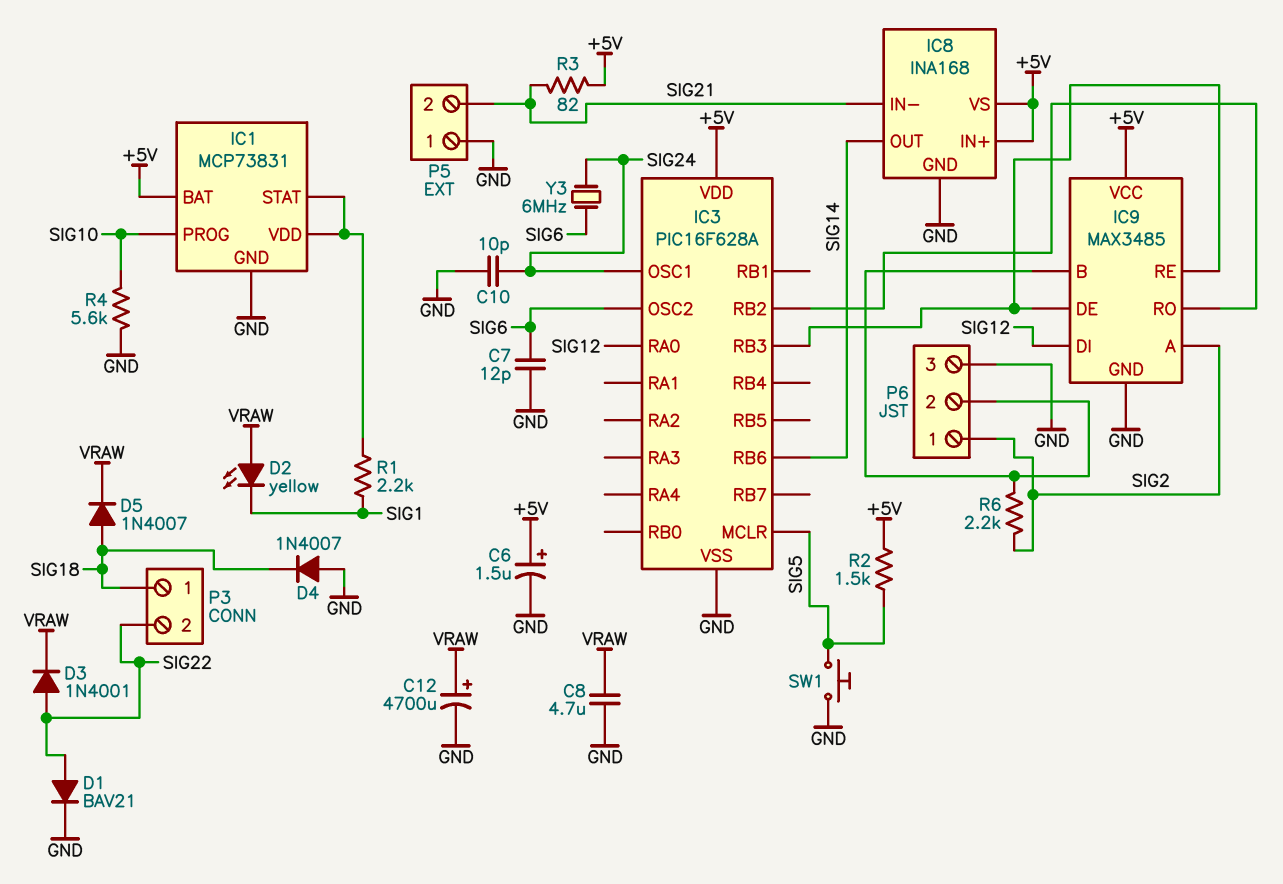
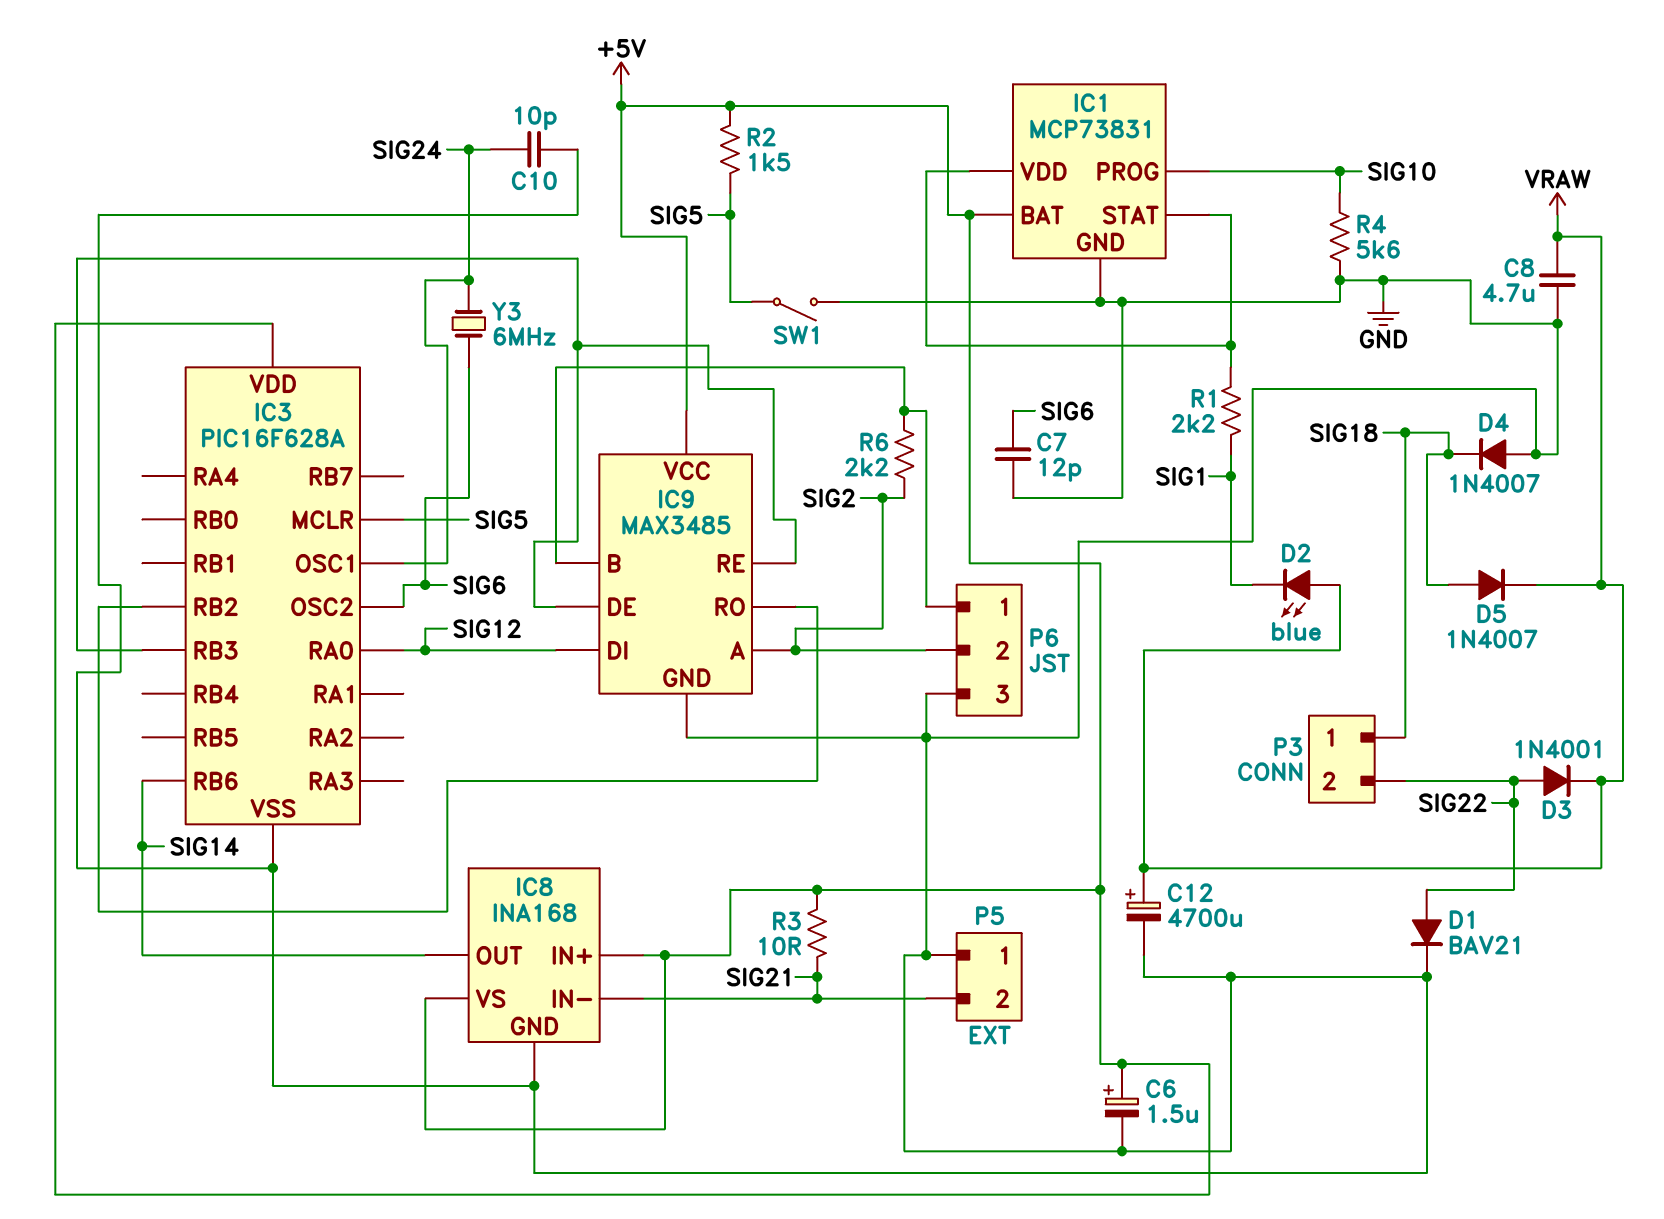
D2: LED yellow (A VRAW, K SIG1) -> LED blue (A VRAW, K SIG1)
P6 pin 1: SIG2 -> IC9/B
P6 pin 2: IC9/B -> SIG2
R3: 82 (+5V, SIG21) -> 10 (+5V, SIG21)
SW1: button (GND, SIG5) -> switch (GND, SIG5)

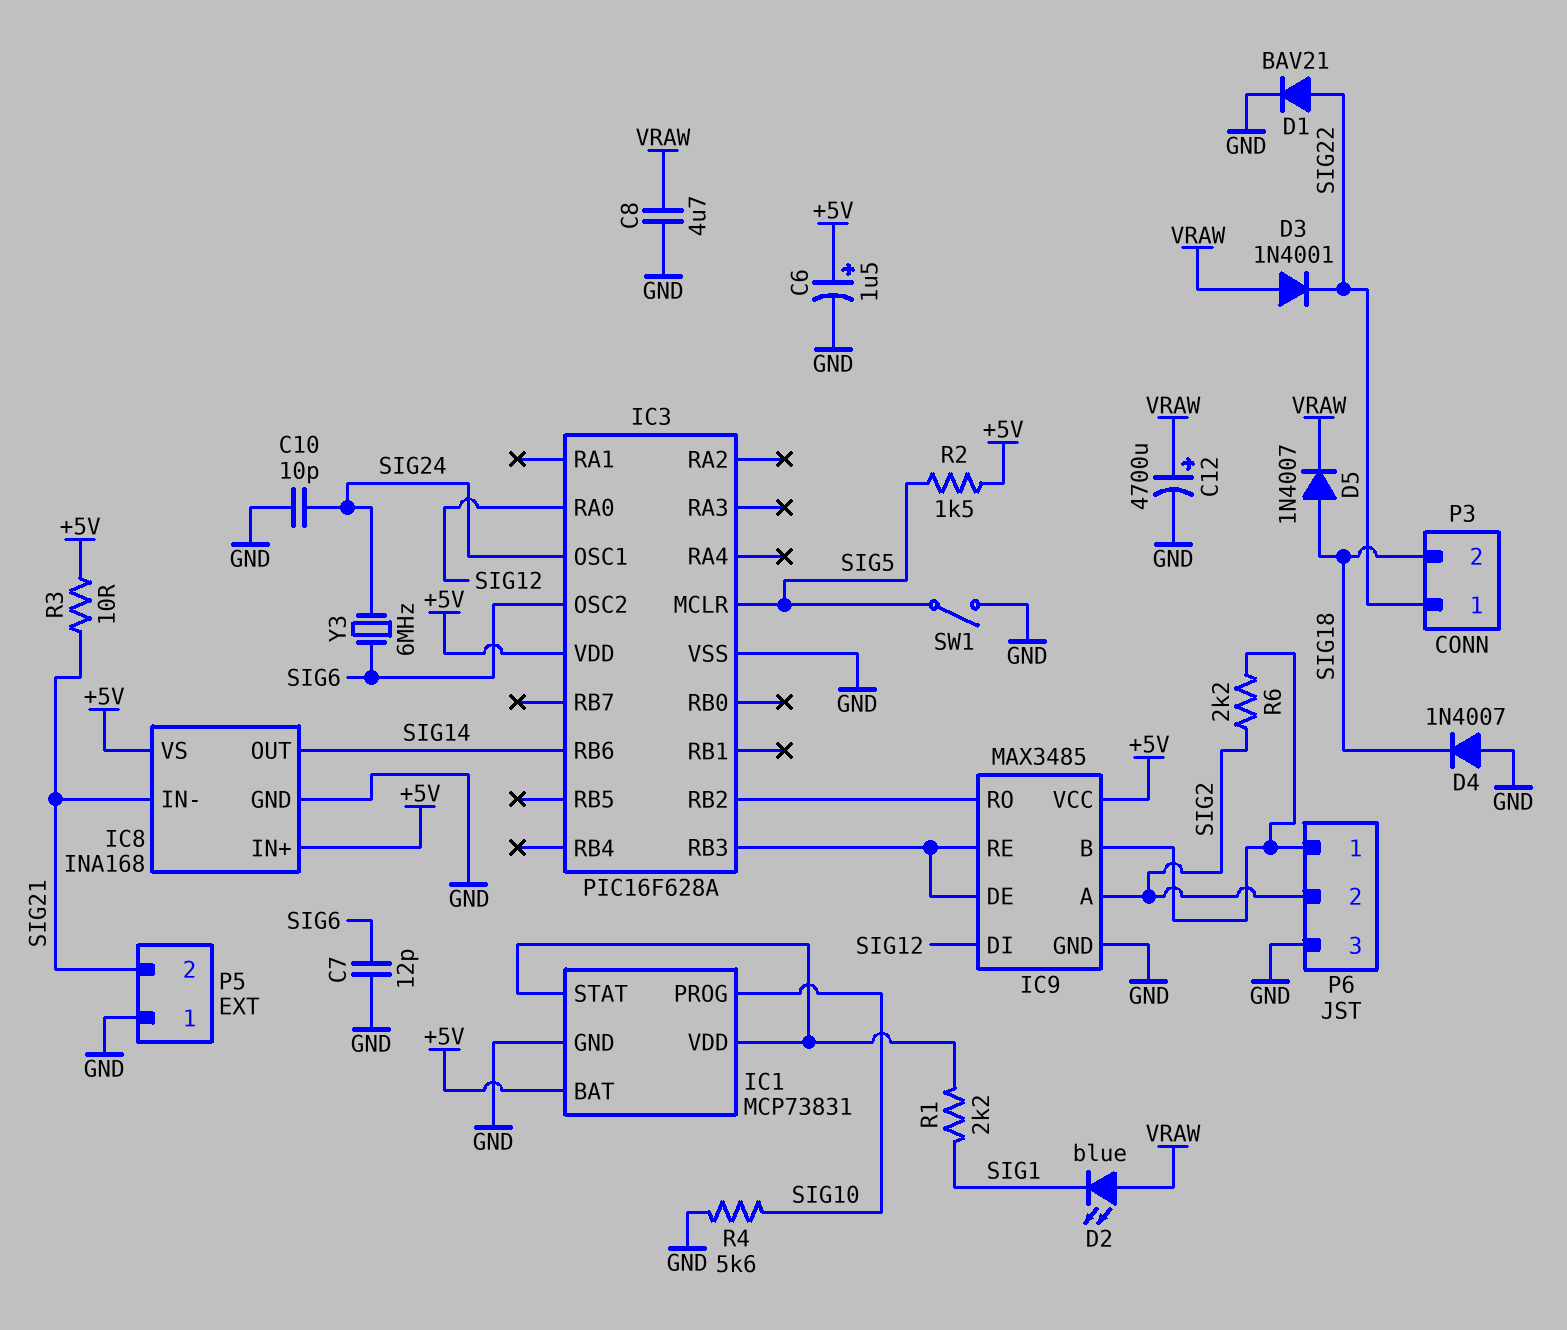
D3: diode 1N4001 (A SIG22, K VRAW) -> diode 1N4001 (A VRAW, K SIG22)
P3 pin 1: SIG18 -> SIG22
P3 pin 2: SIG22 -> SIG18

